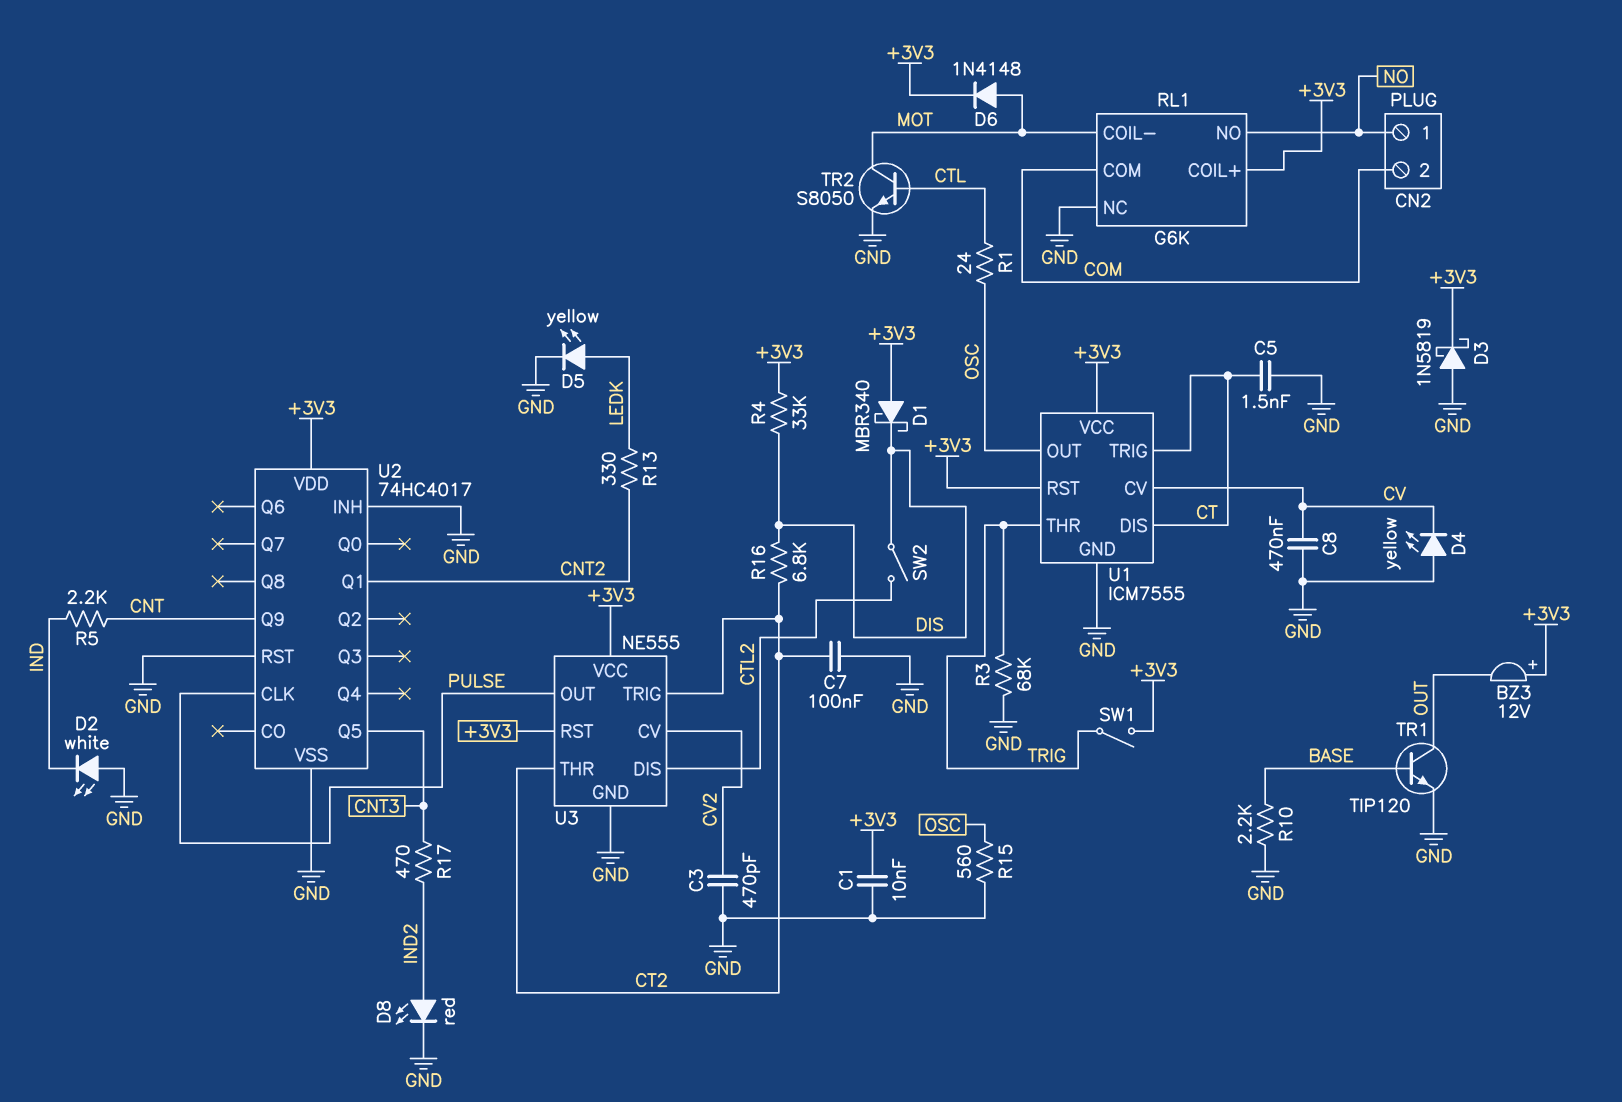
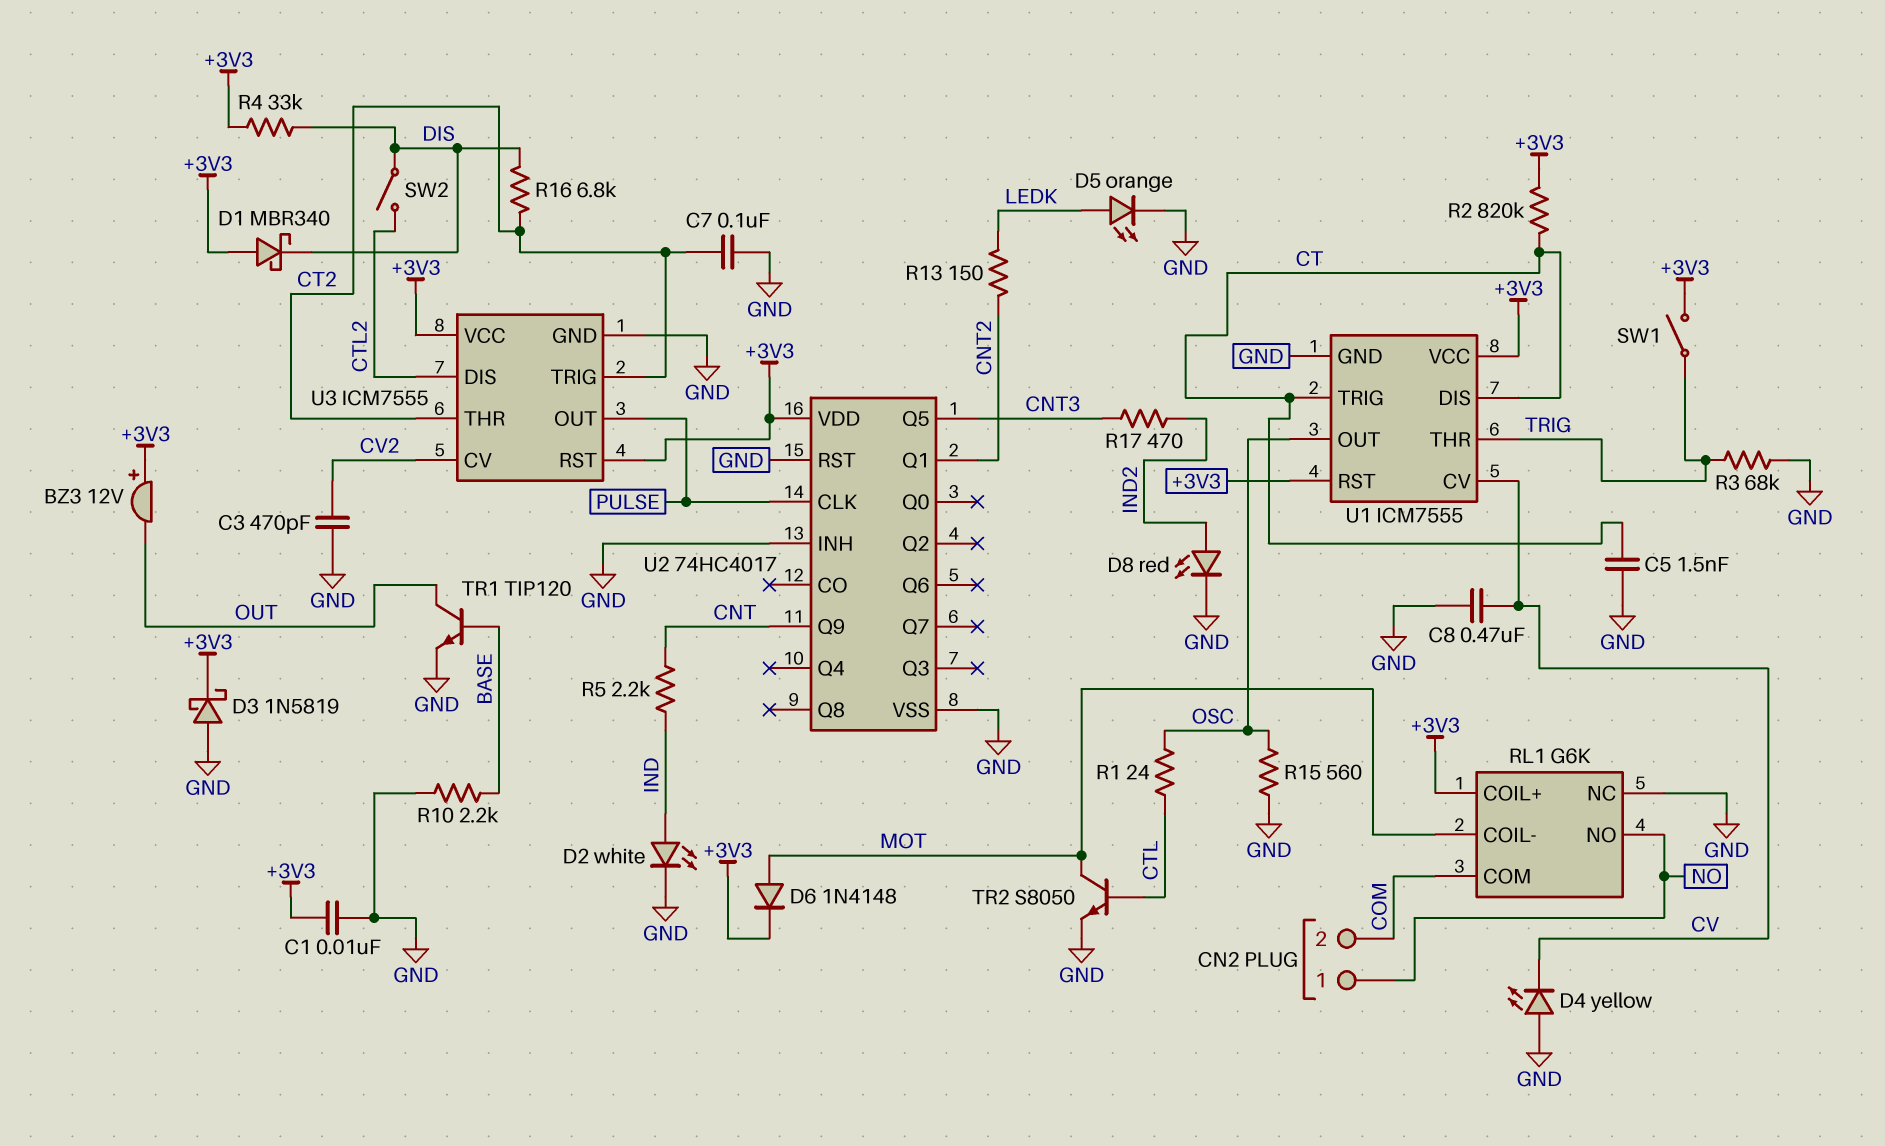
D2: LED white (A GND, K IND) -> LED white (A IND, K GND)
D5: LED yellow (A LEDK, K GND) -> LED orange (A LEDK, K GND)
R2: none -> 820k (+3V3, CT)
R13: 330 (CNT2, LEDK) -> 150 (CNT2, LEDK)
U3: NE555 -> ICM7555

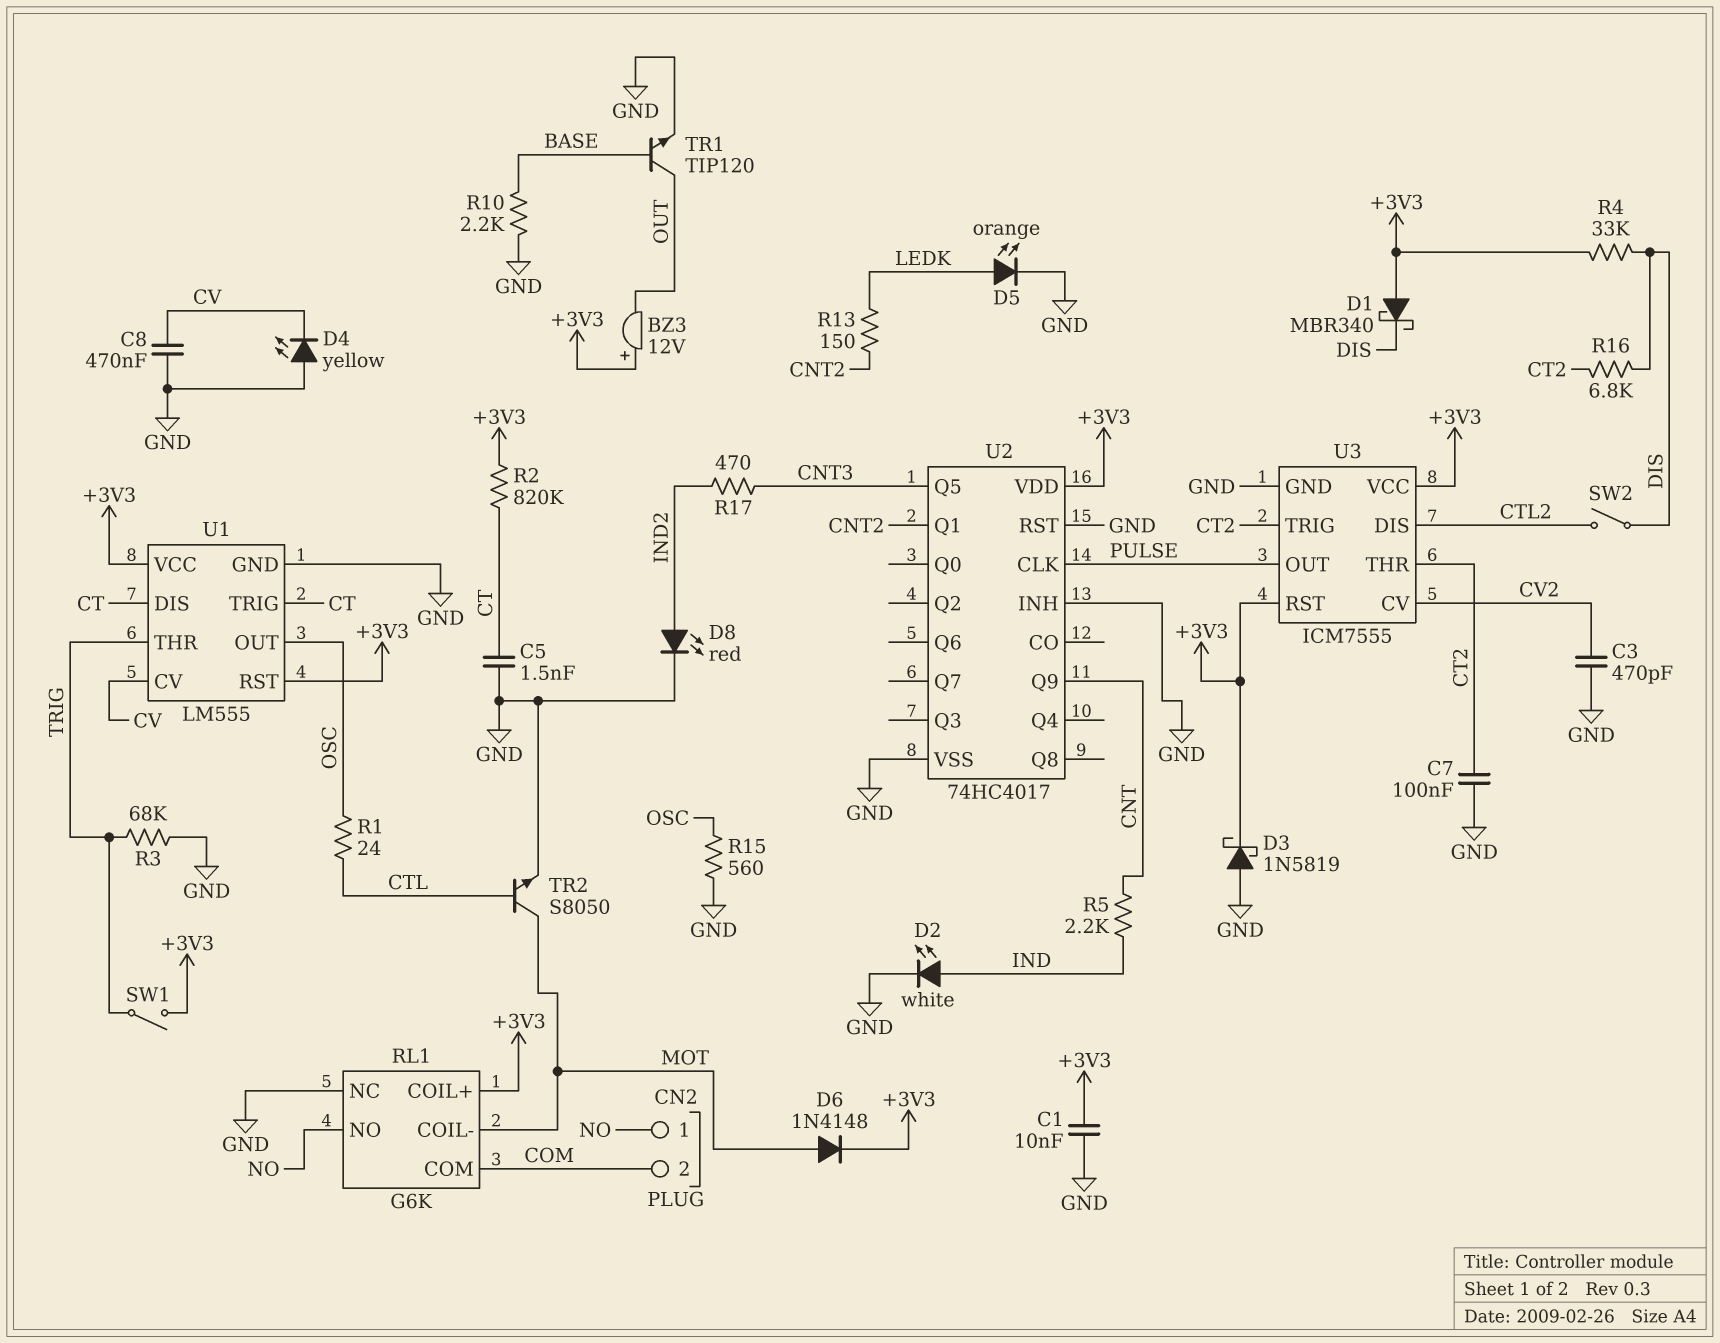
U1: ICM7555 -> LM555

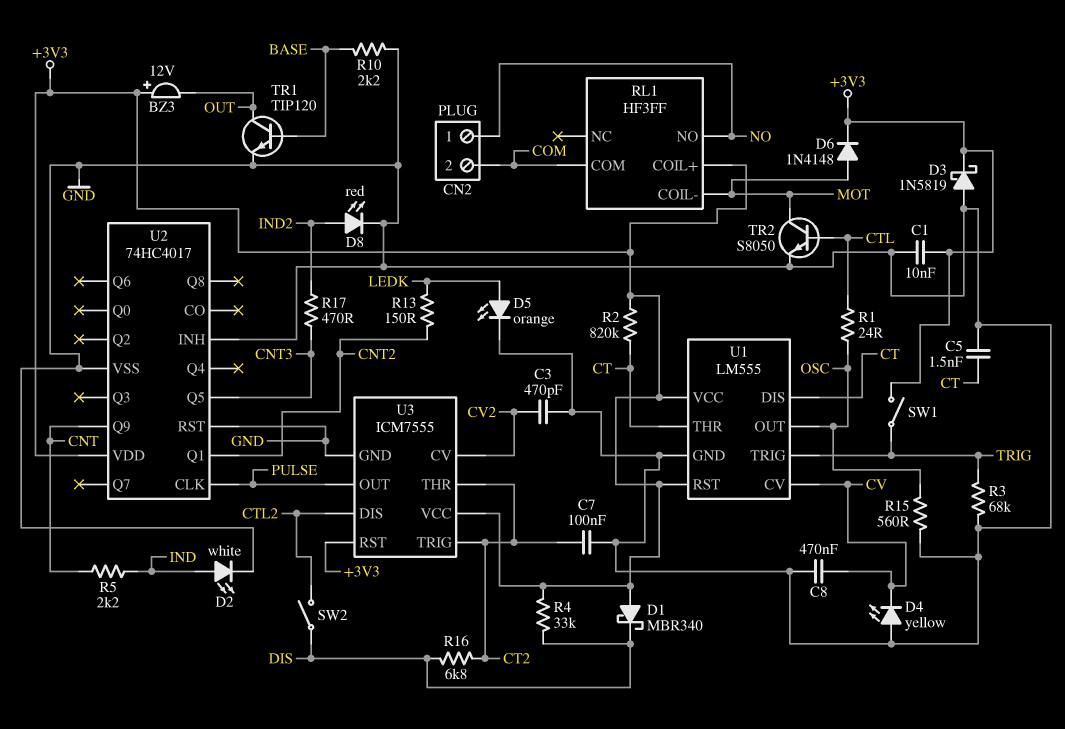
RL1: G6K -> HF3FF
RL1 pin NC: GND -> none
U1 pin THR: TRIG -> CT
U1 pin TRIG: CT -> TRIG

